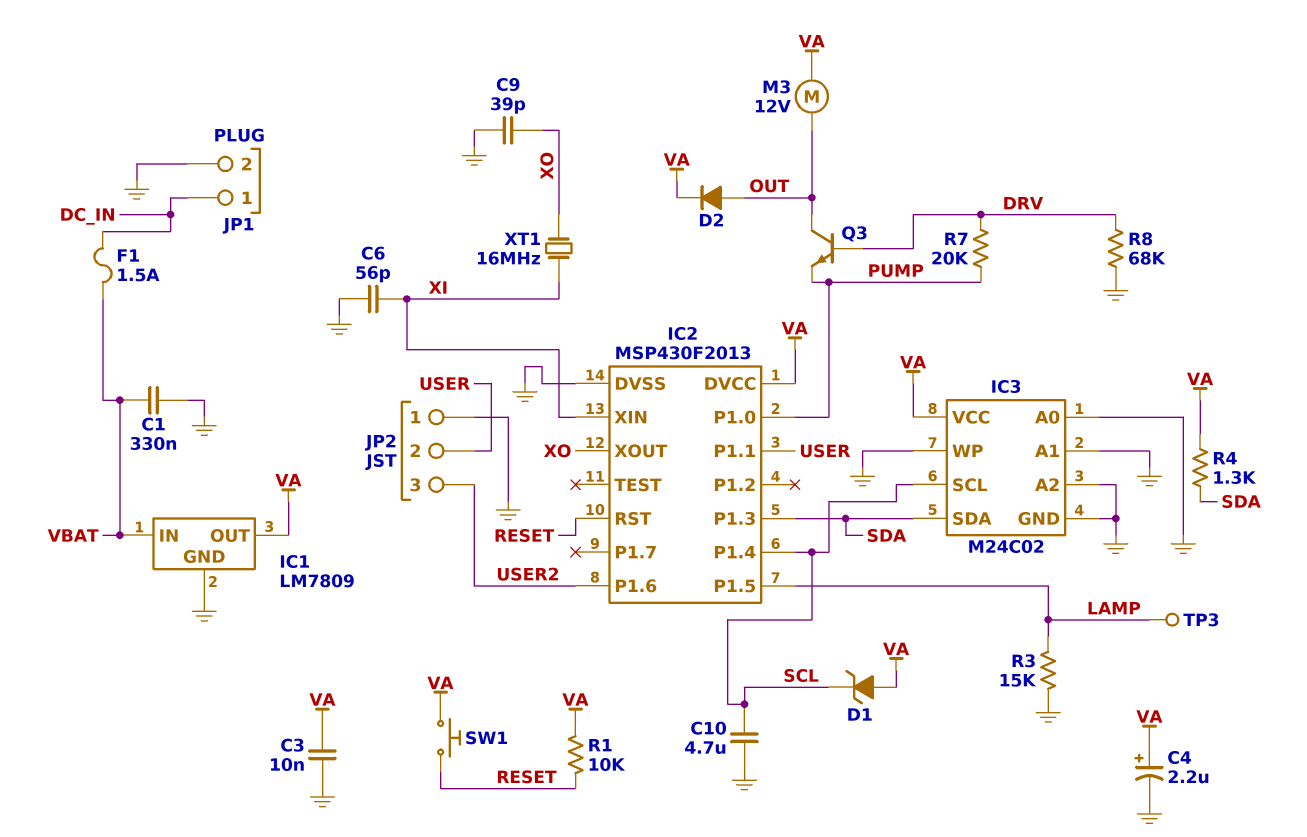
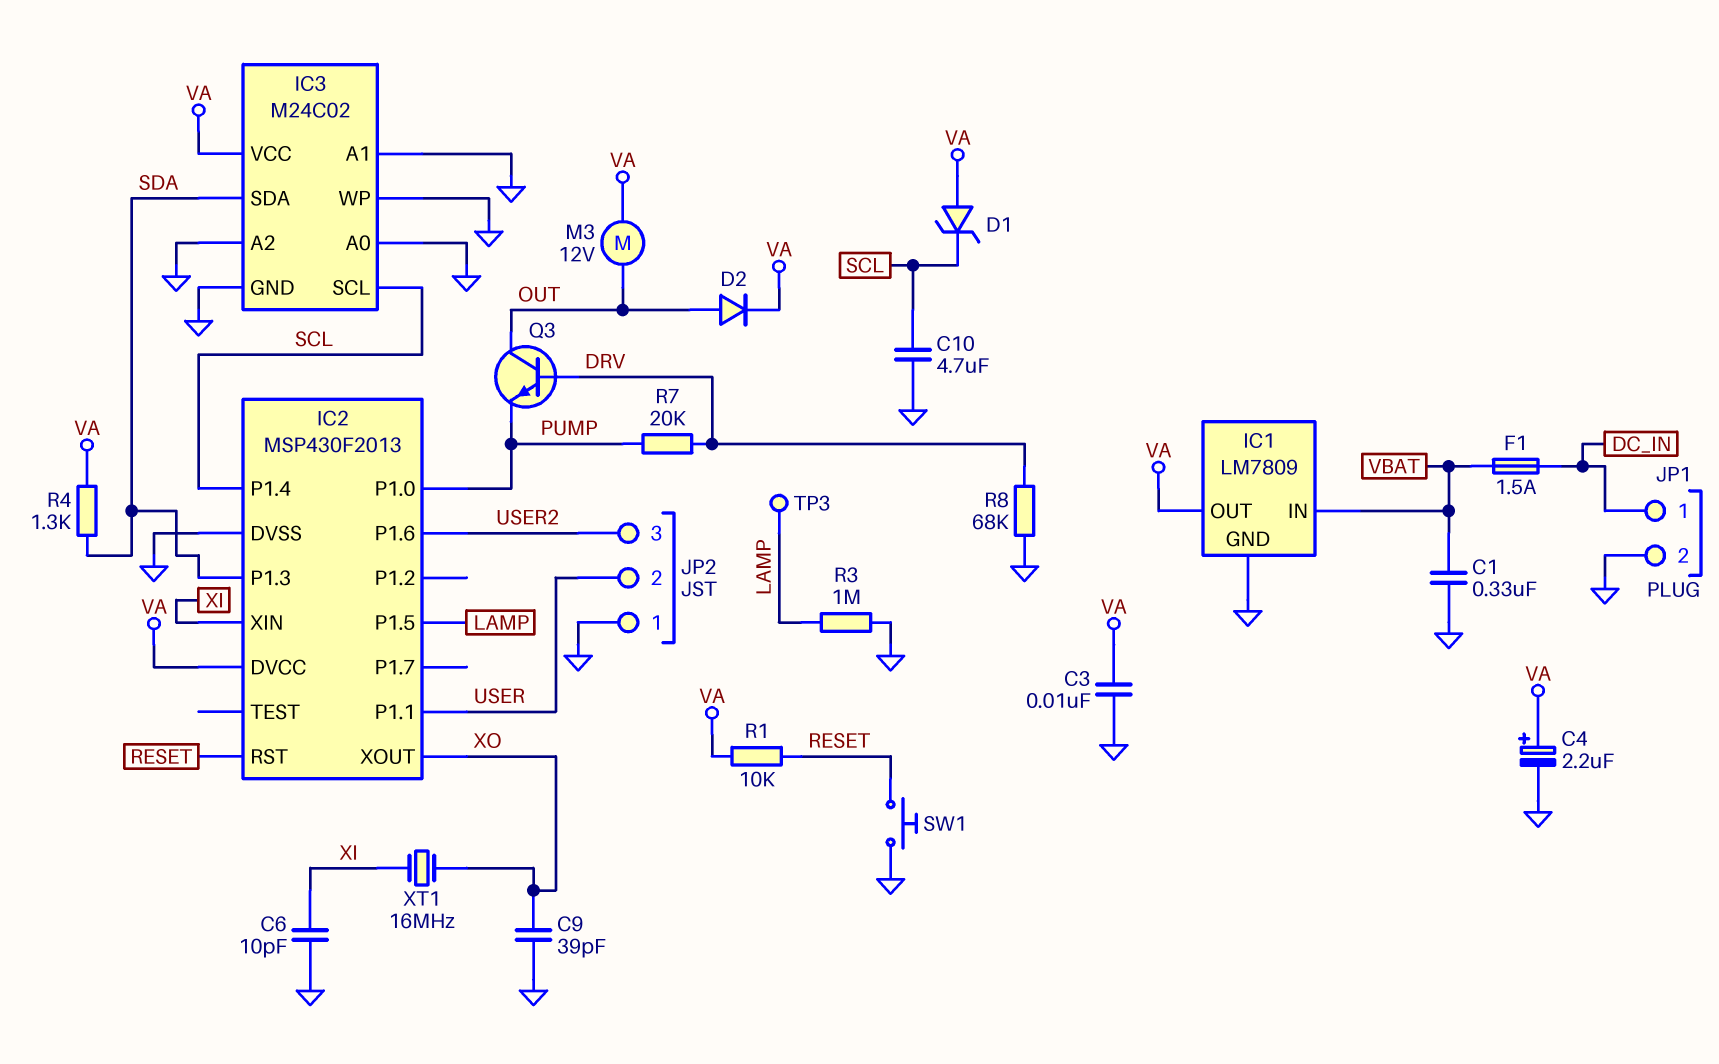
C6: 56pF (GND, XI) -> 10pF (GND, XI)
R3: 15k (GND, LAMP) -> 1M (GND, LAMP)
SW1: button (RESET, VA) -> button (GND, RESET)

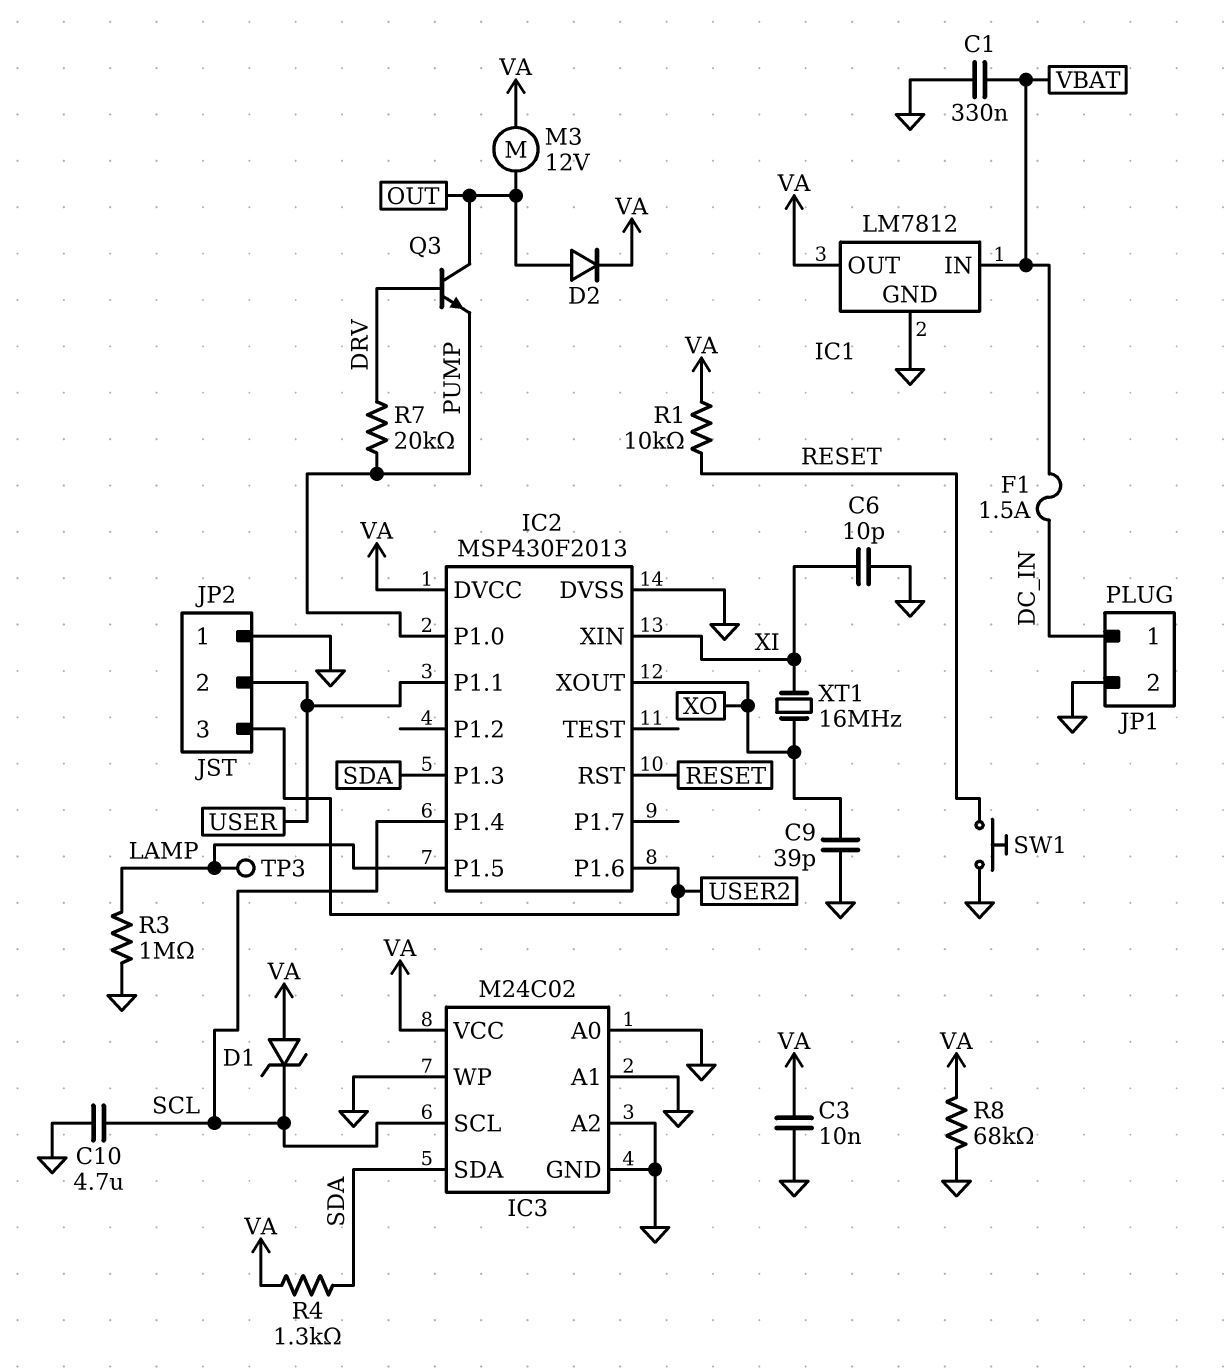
C4: 2.2uF (plus VA, minus GND) -> none
IC1: LM7809 -> LM7812
R8: 68k (DRV, GND) -> 68k (GND, VA)

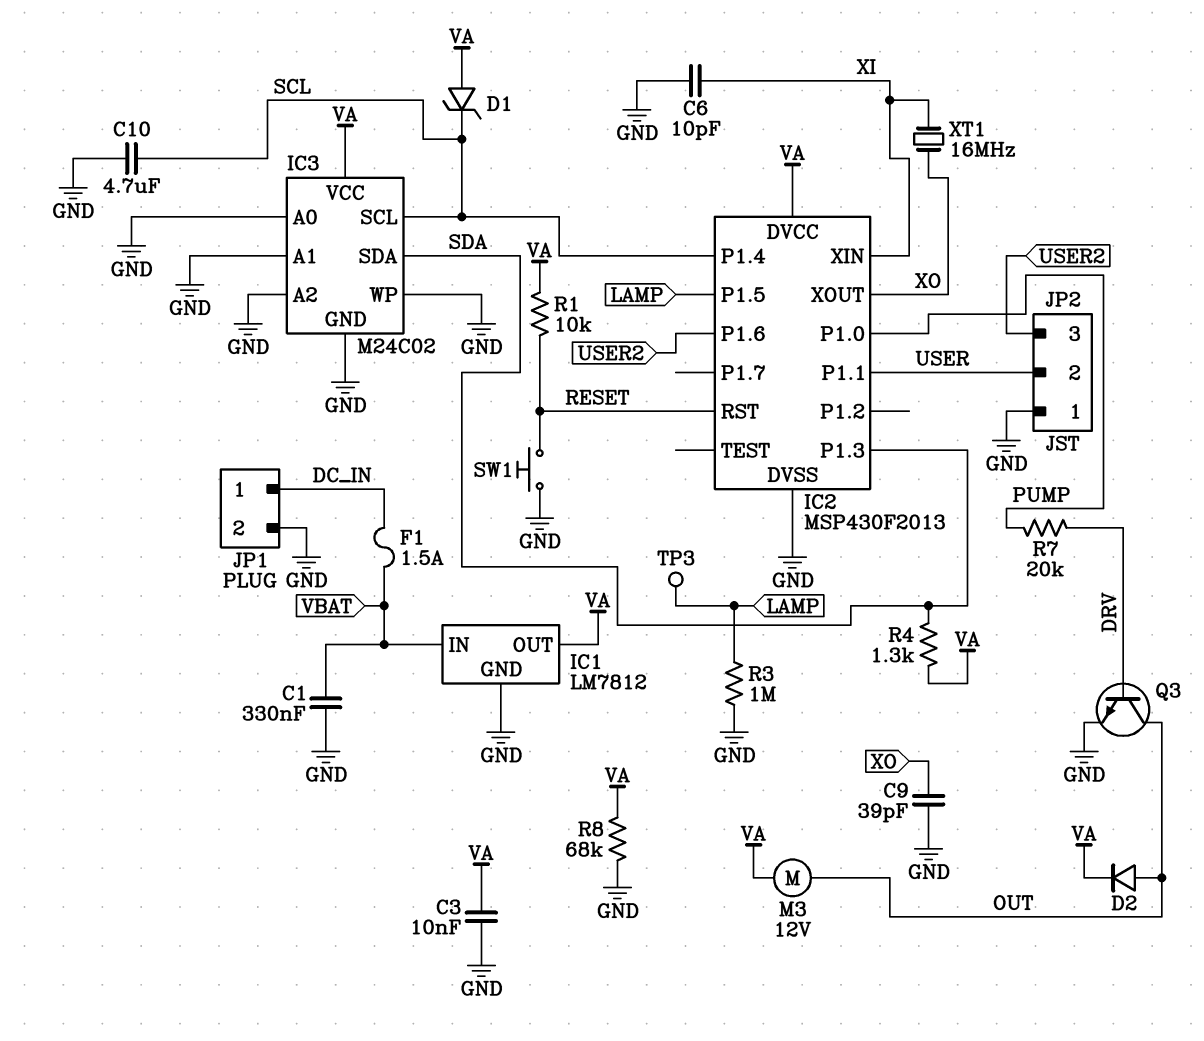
Q3: NPN (B DRV, C OUT, E PUMP) -> NPN (B DRV, C OUT, E GND)

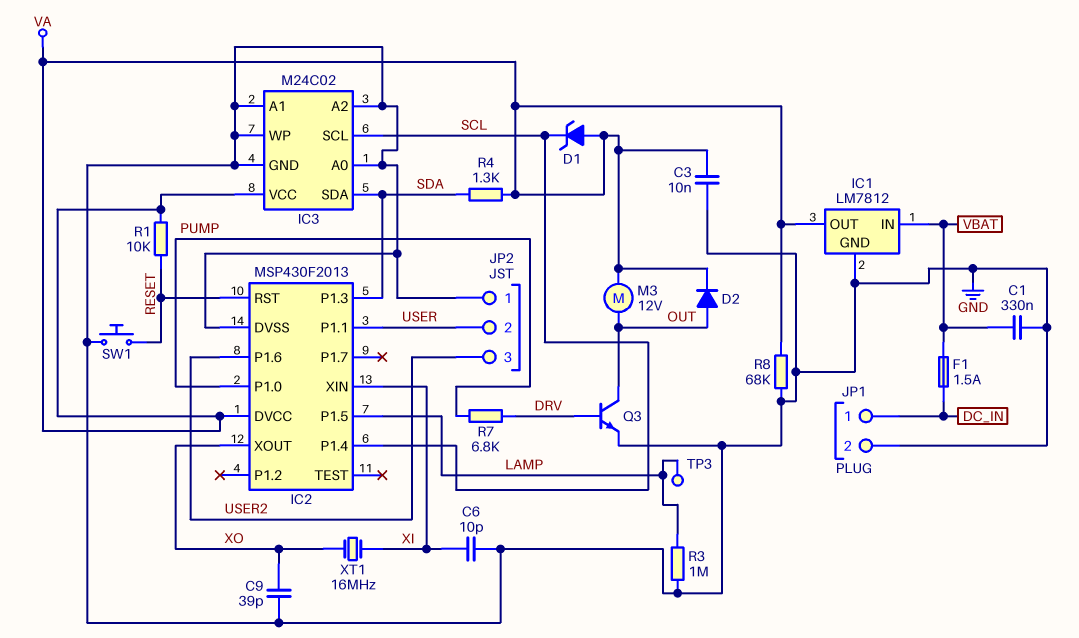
C10: 4.7uF (GND, SCL) -> none
R7: 20k (DRV, PUMP) -> 6.8k (DRV, PUMP)

